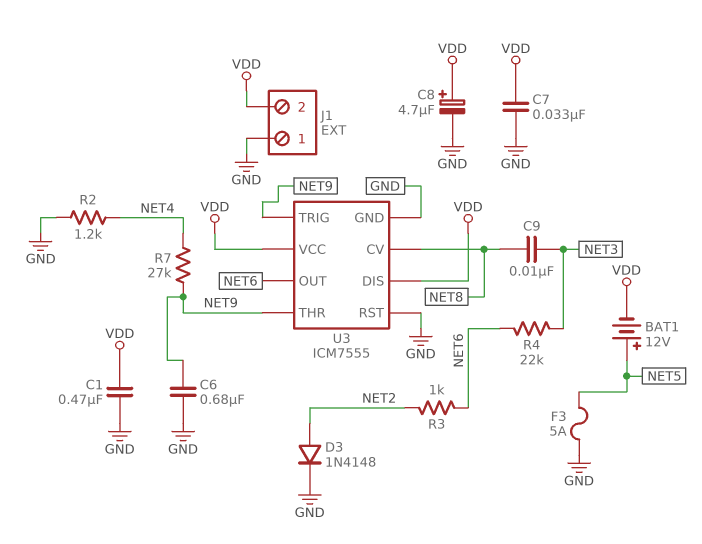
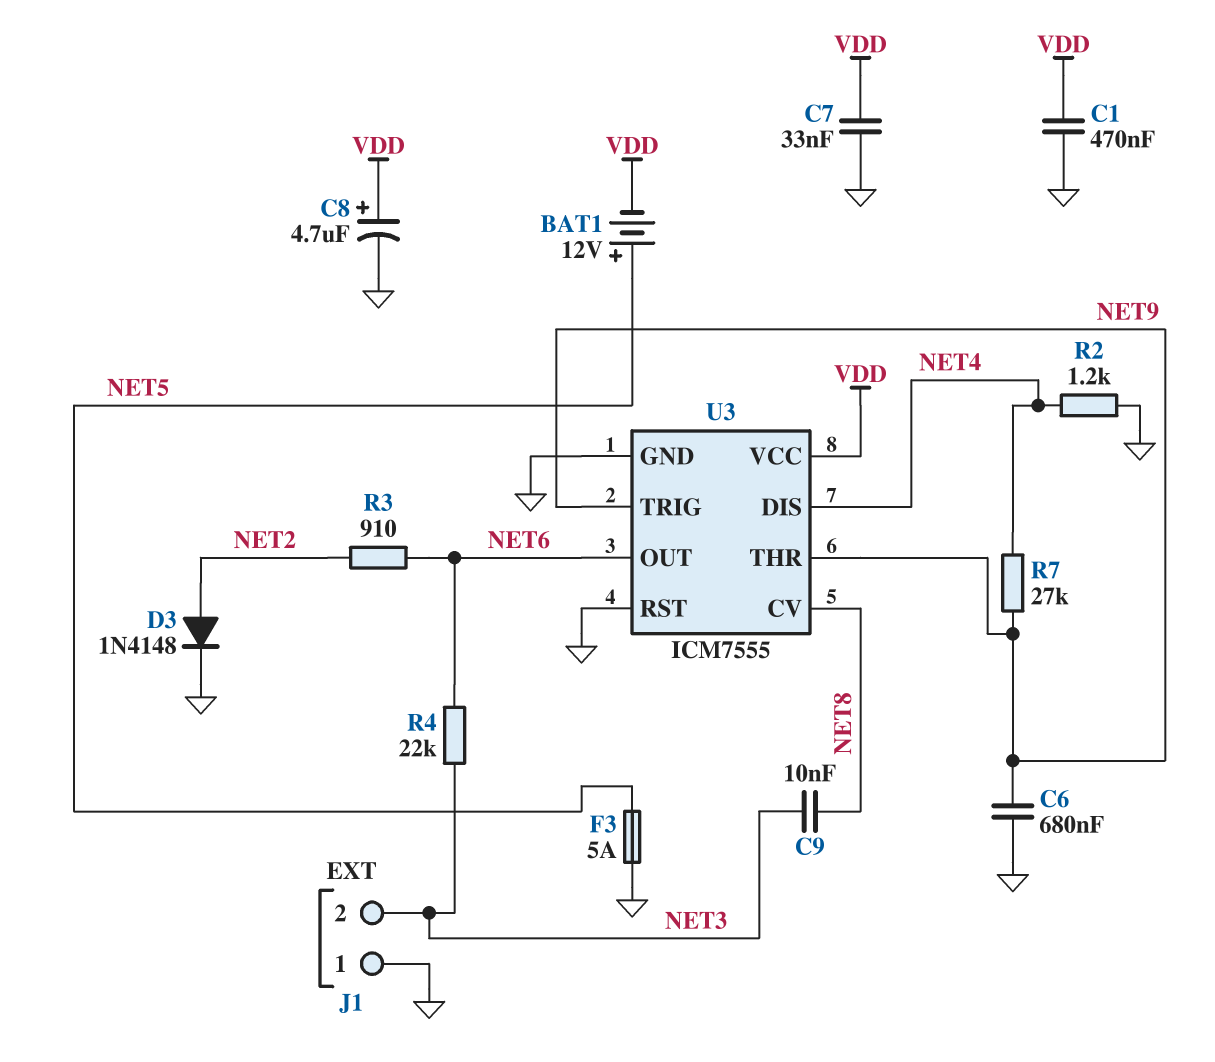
J1 pin 2: VDD -> NET3
R3: 1k (NET2, NET6) -> 910 (NET2, NET6)
U3 pin DIS: VDD -> NET4

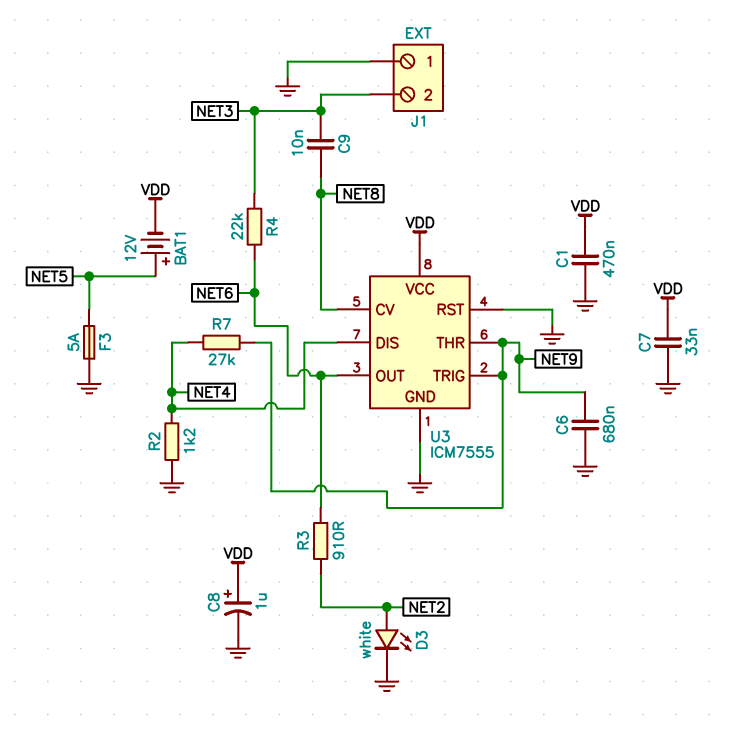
C8: 4.7uF (plus VDD, minus GND) -> 1uF (plus VDD, minus GND)
D3: diode 1N4148 (A NET2, K GND) -> LED white (A NET2, K GND)

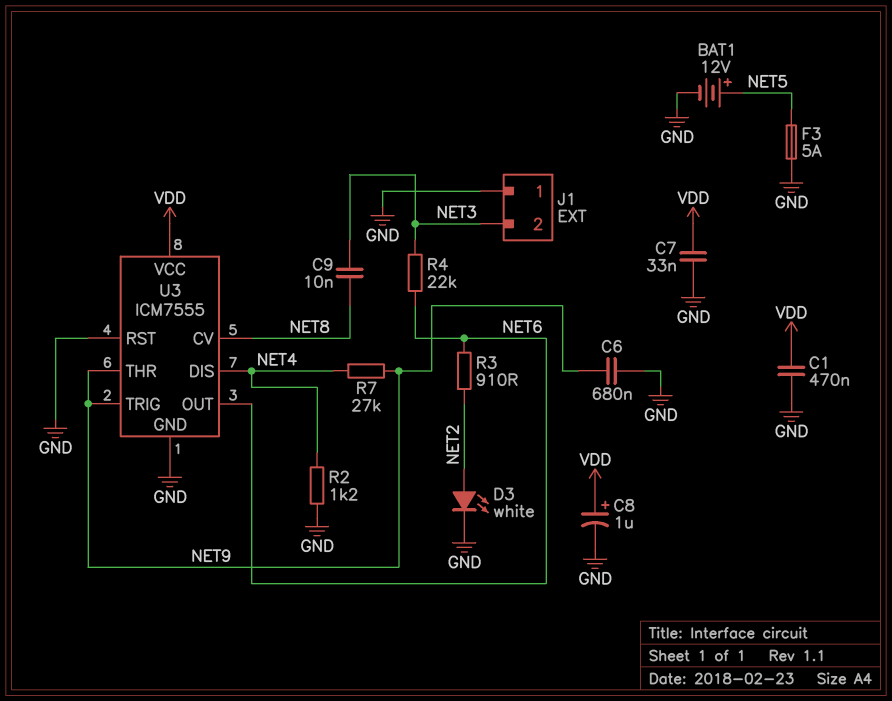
BAT1: 12V (plus NET5, minus VDD) -> 12V (plus NET5, minus GND)

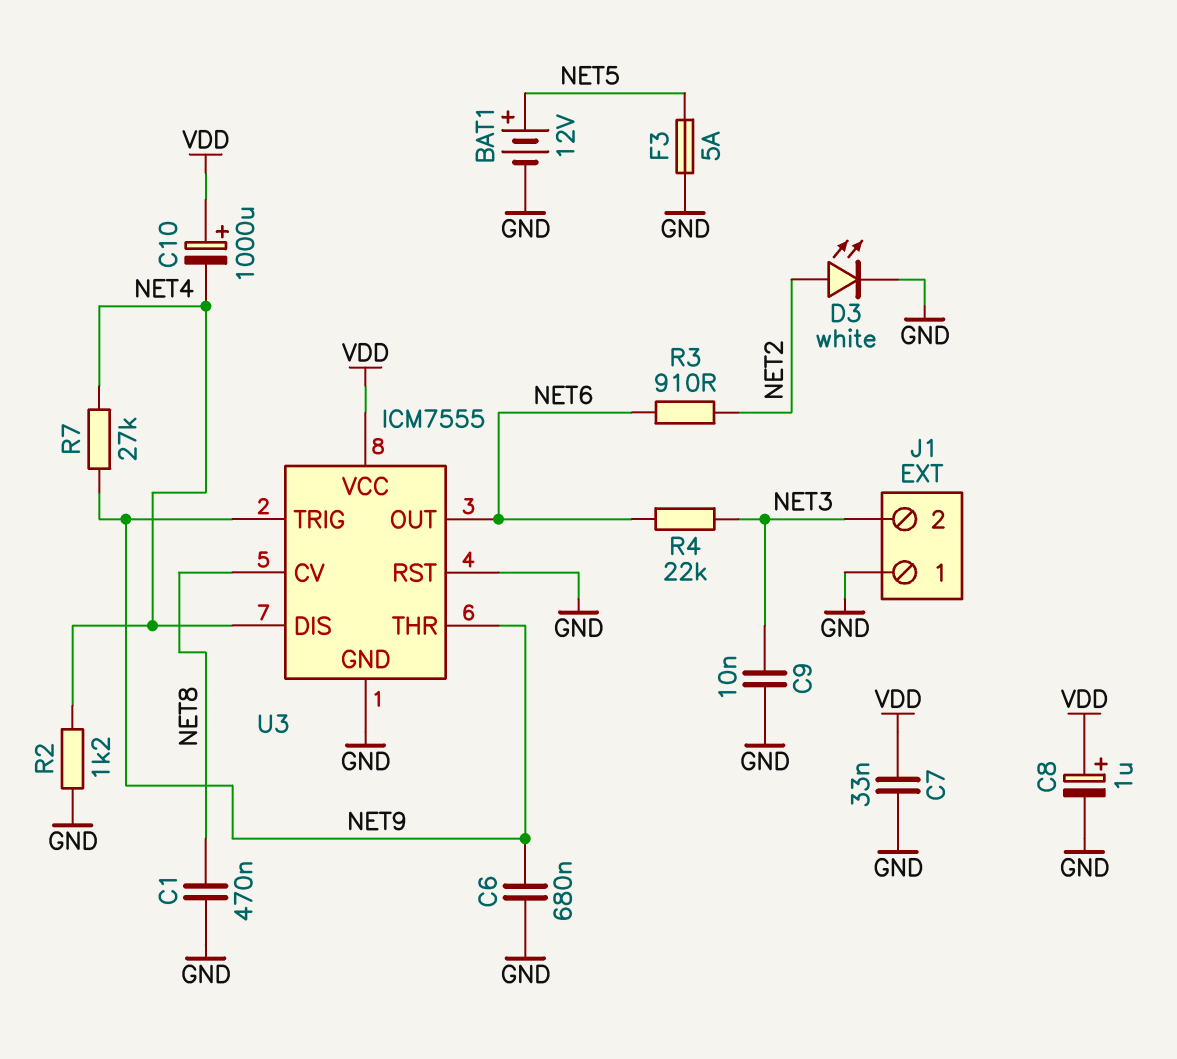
C1: 470nF (GND, VDD) -> 470nF (GND, NET8)
C9: 10nF (NET3, NET8) -> 10nF (GND, NET3)
C10: none -> 1000uF (plus VDD, minus NET4)

